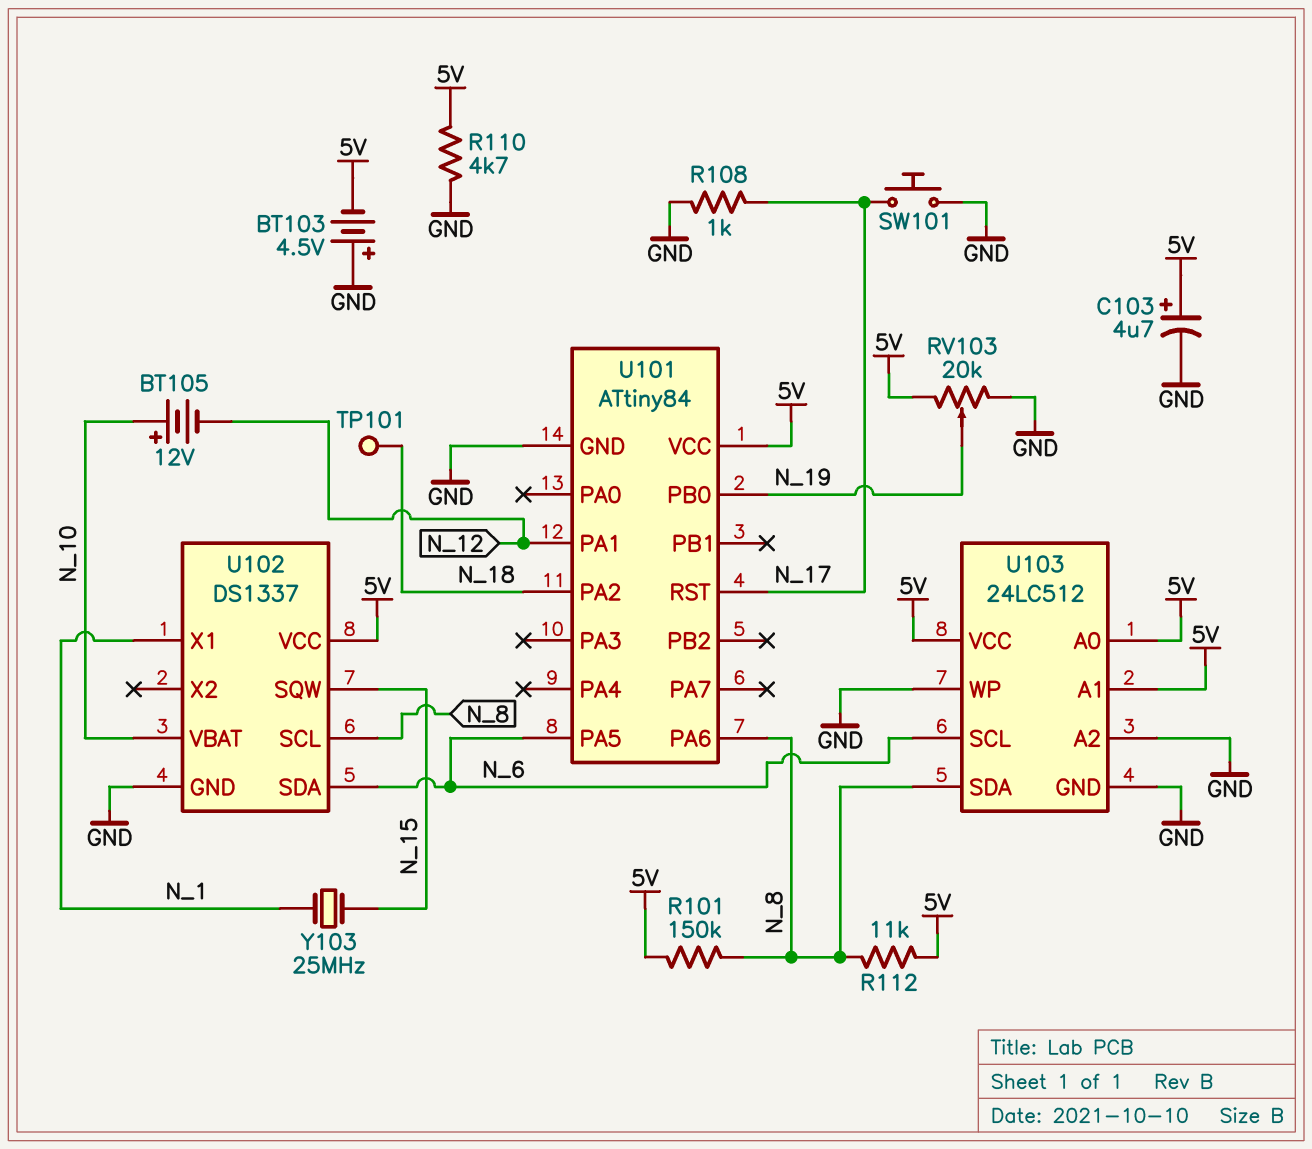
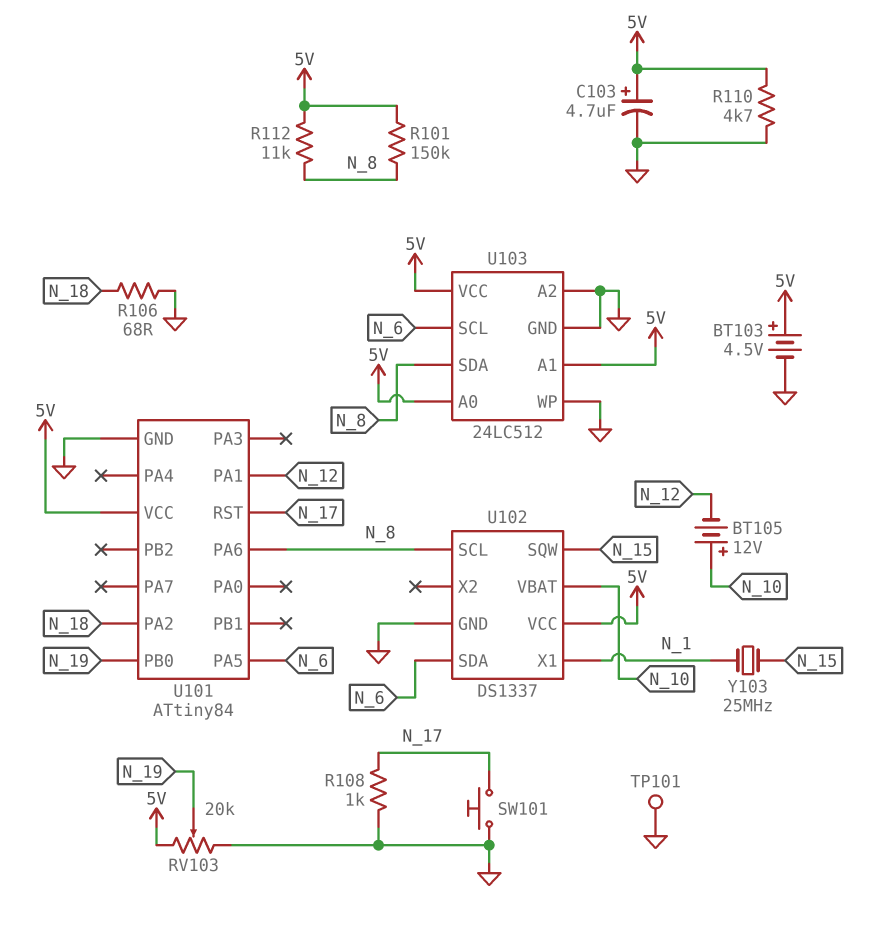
BT103: 4.5V (plus GND, minus 5V) -> 4.5V (plus 5V, minus GND)
R106: none -> 68 (GND, N_18)
TP101: test point (N_18) -> test point (GND)

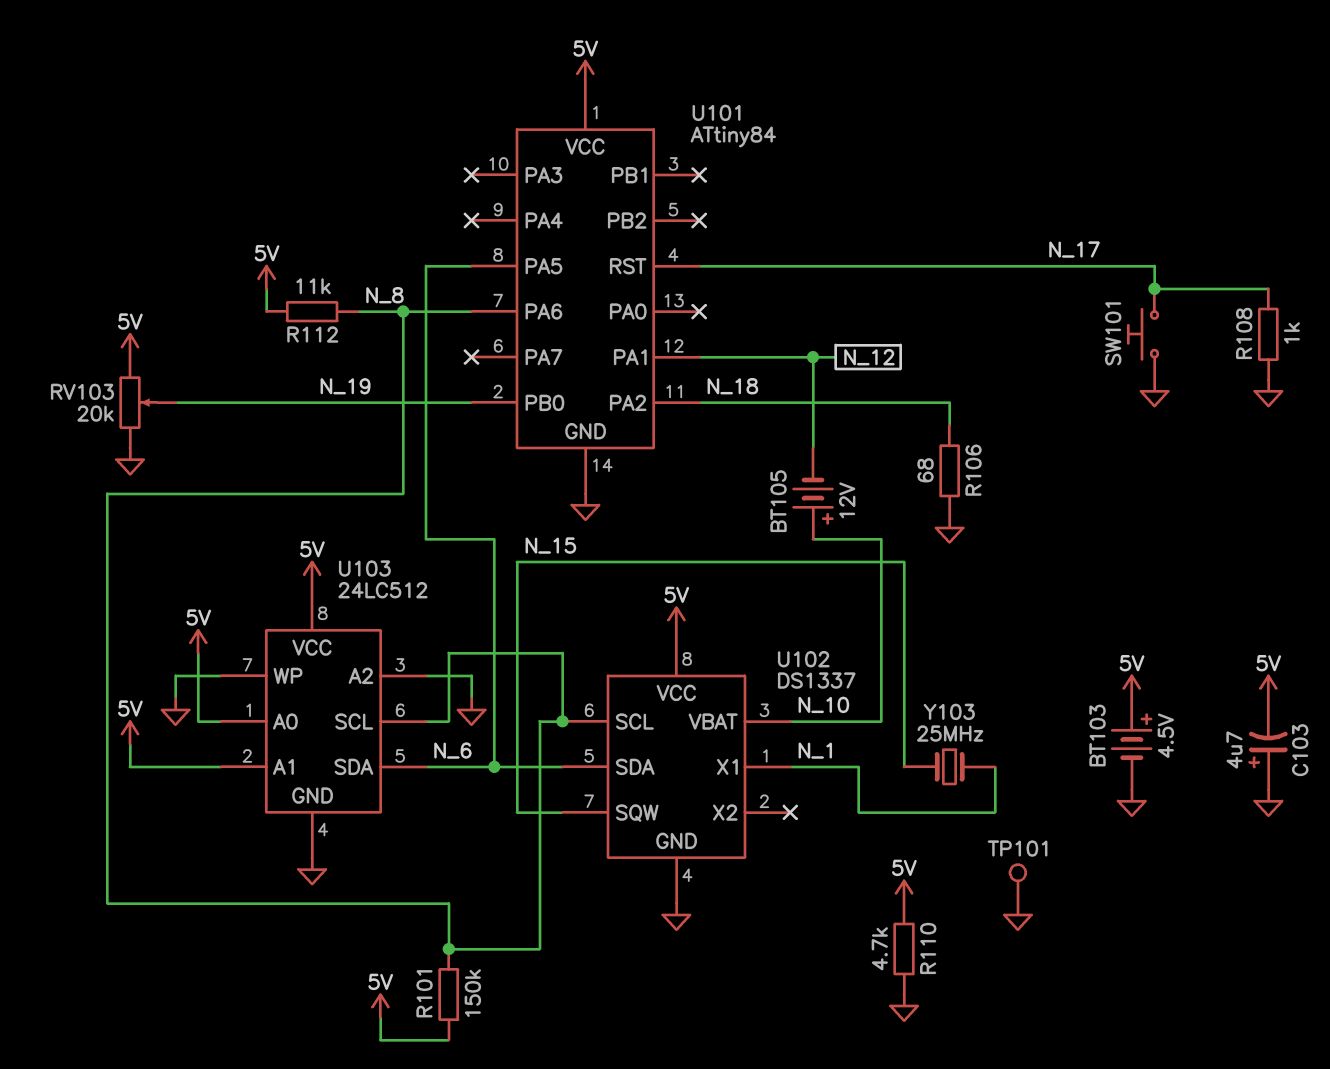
C103: 4.7uF (plus 5V, minus GND) -> 4.7uF (plus GND, minus 5V)
U103 pin SCL: N_6 -> N_8
U103 pin SDA: N_8 -> N_6

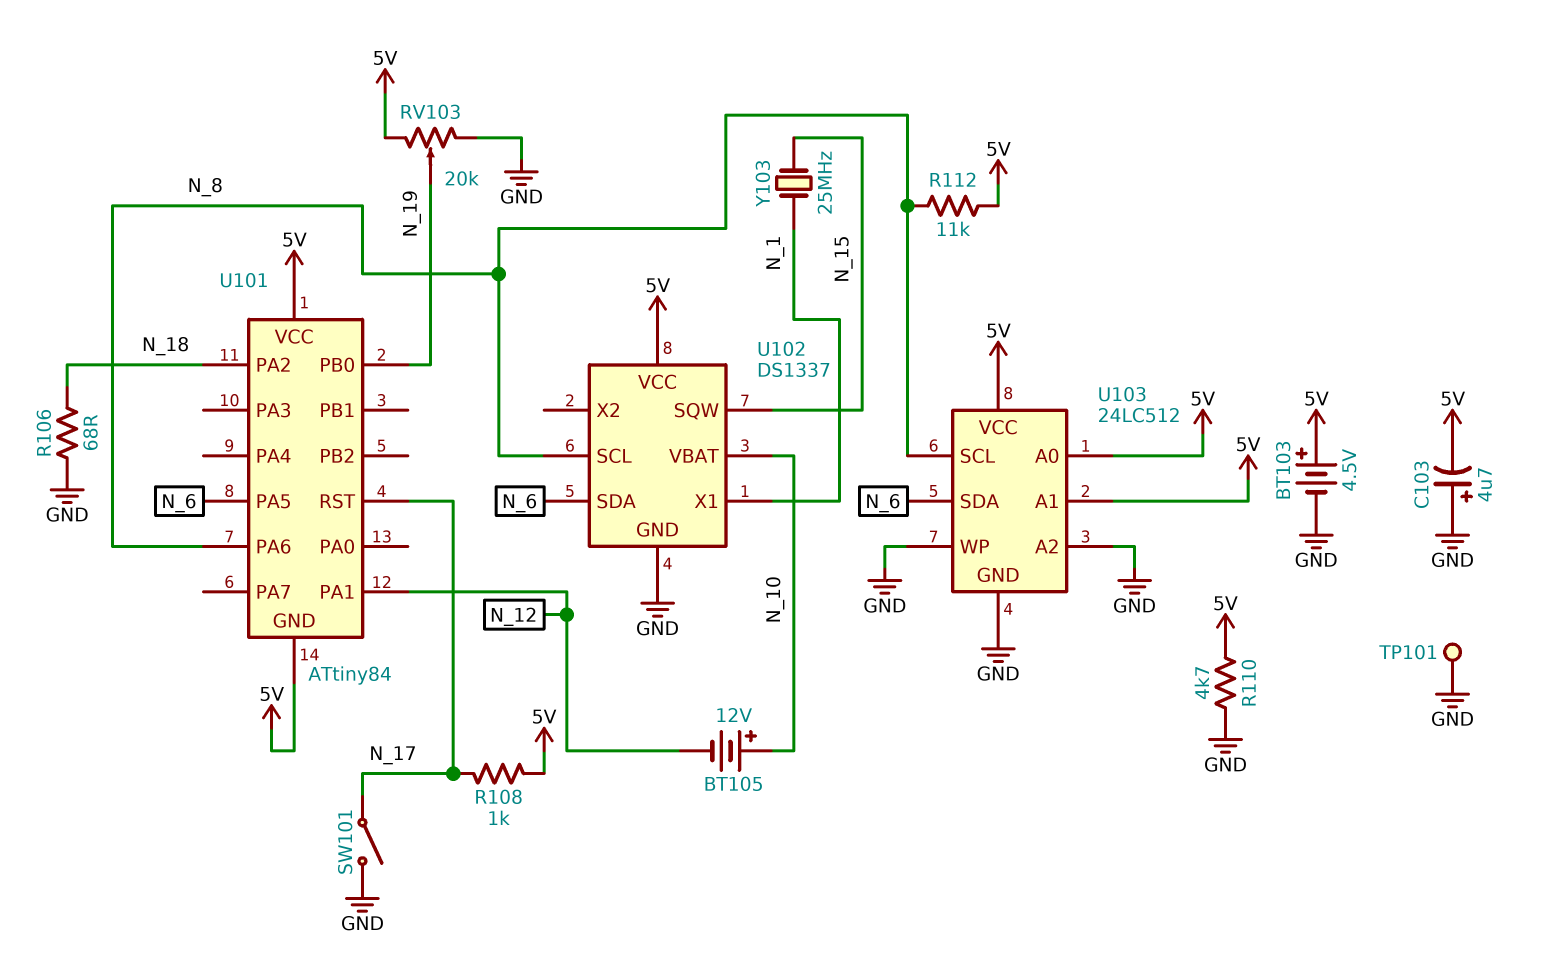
R101: 150k (5V, N_8) -> none
R108: 1k (GND, N_17) -> 1k (5V, N_17)
SW101: button (GND, N_17) -> switch (GND, N_17)
U101 pin GND: GND -> 5V

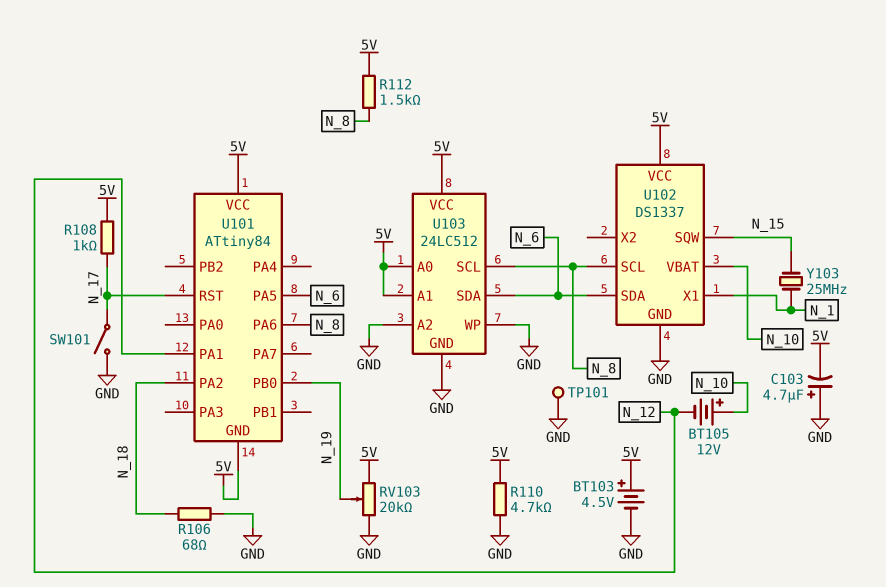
R112: 11k (5V, N_8) -> 1.5k (5V, N_8)

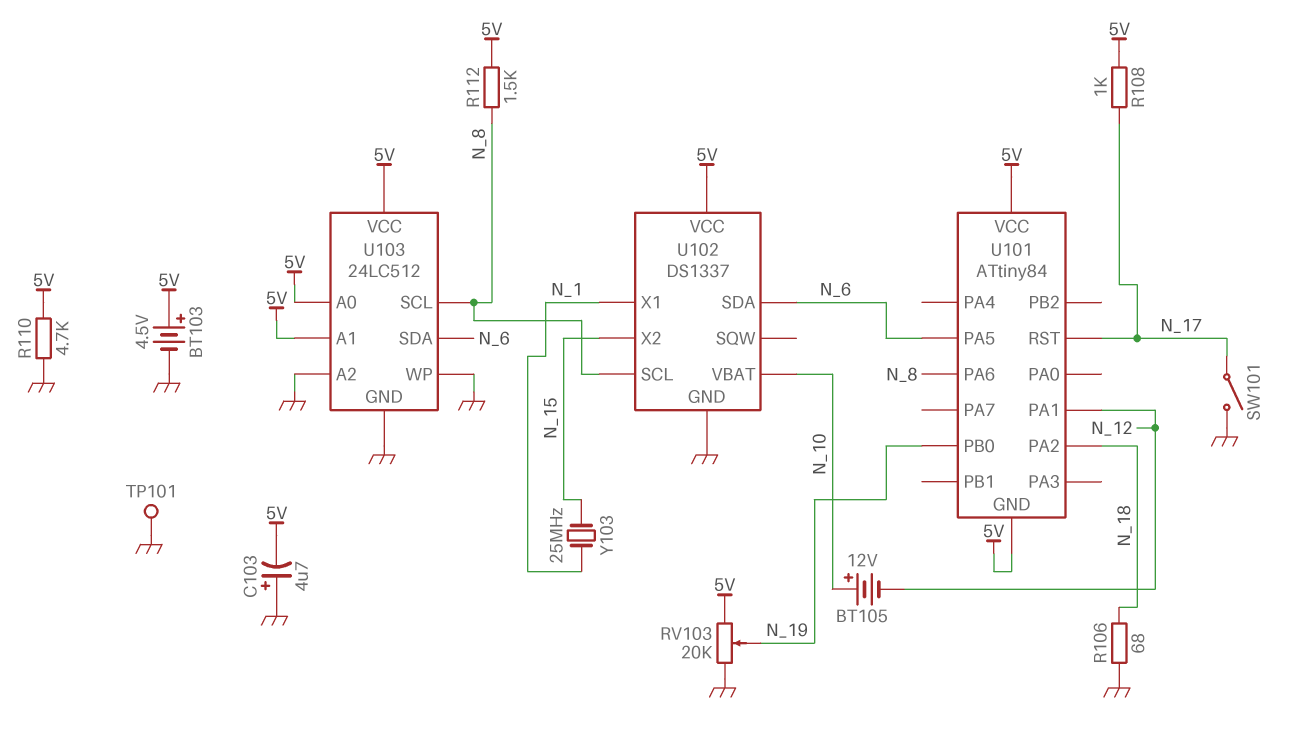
U102 pin SQW: N_15 -> none
U102 pin X2: none -> N_15

